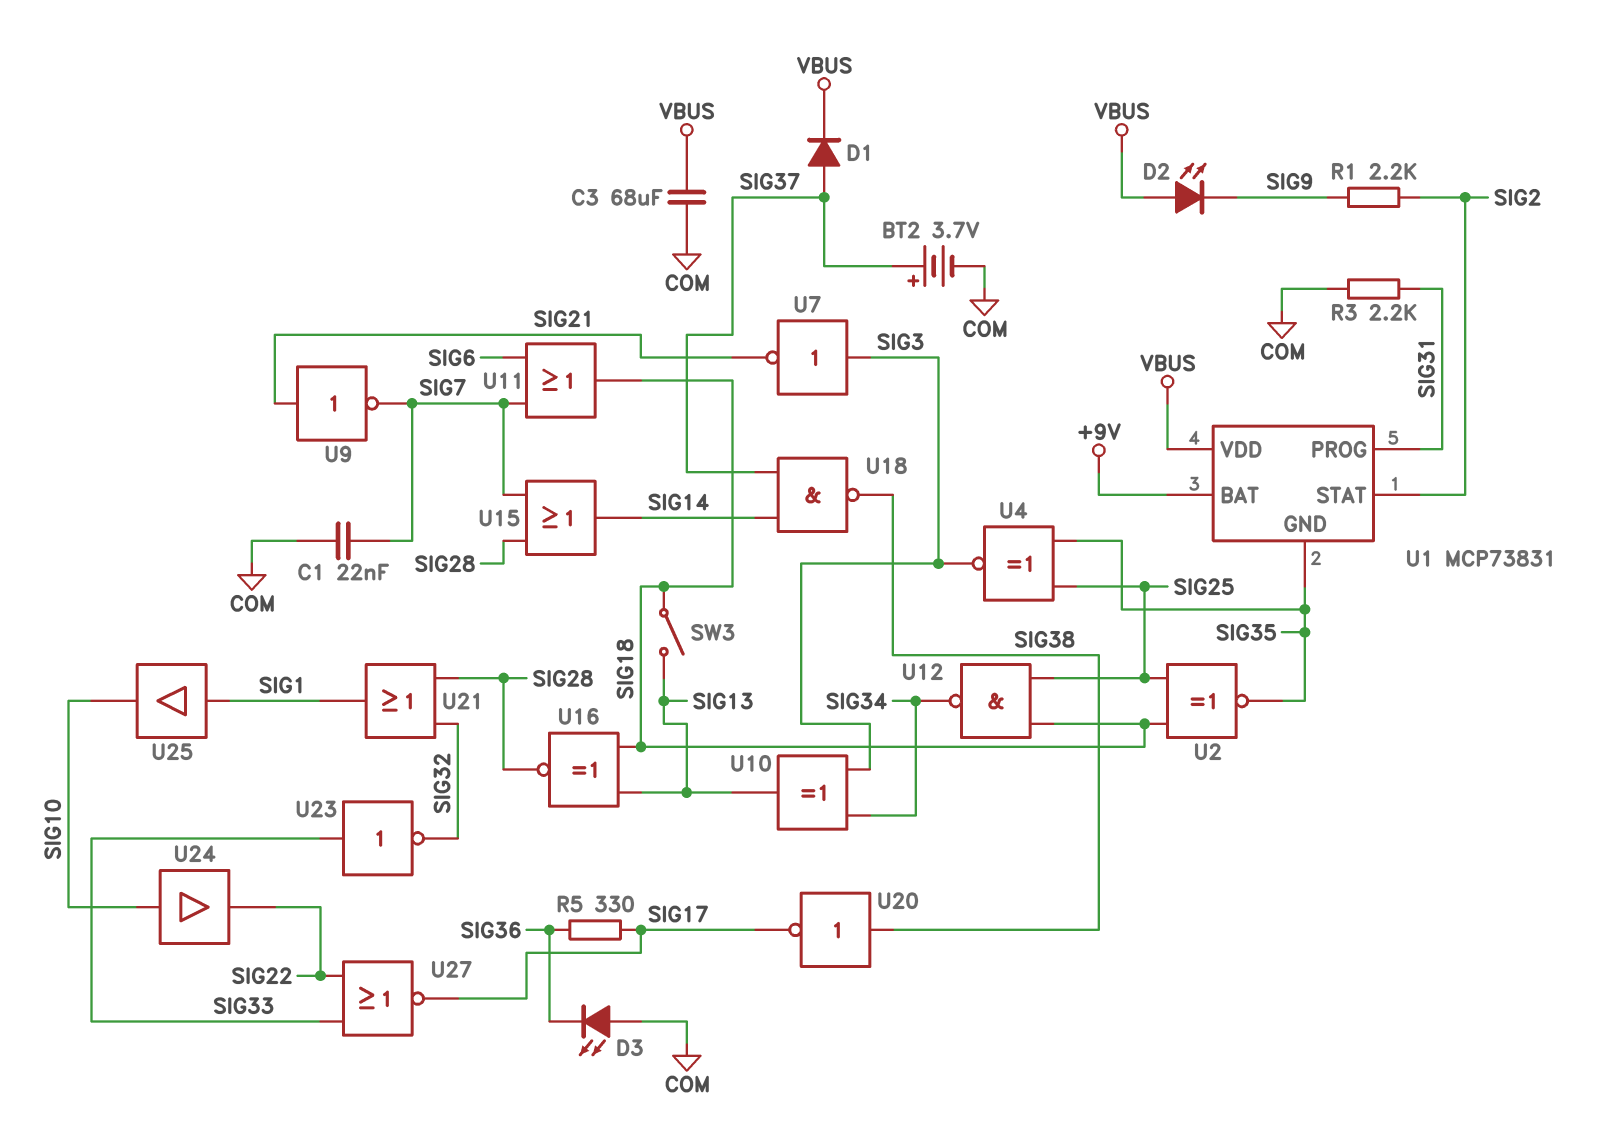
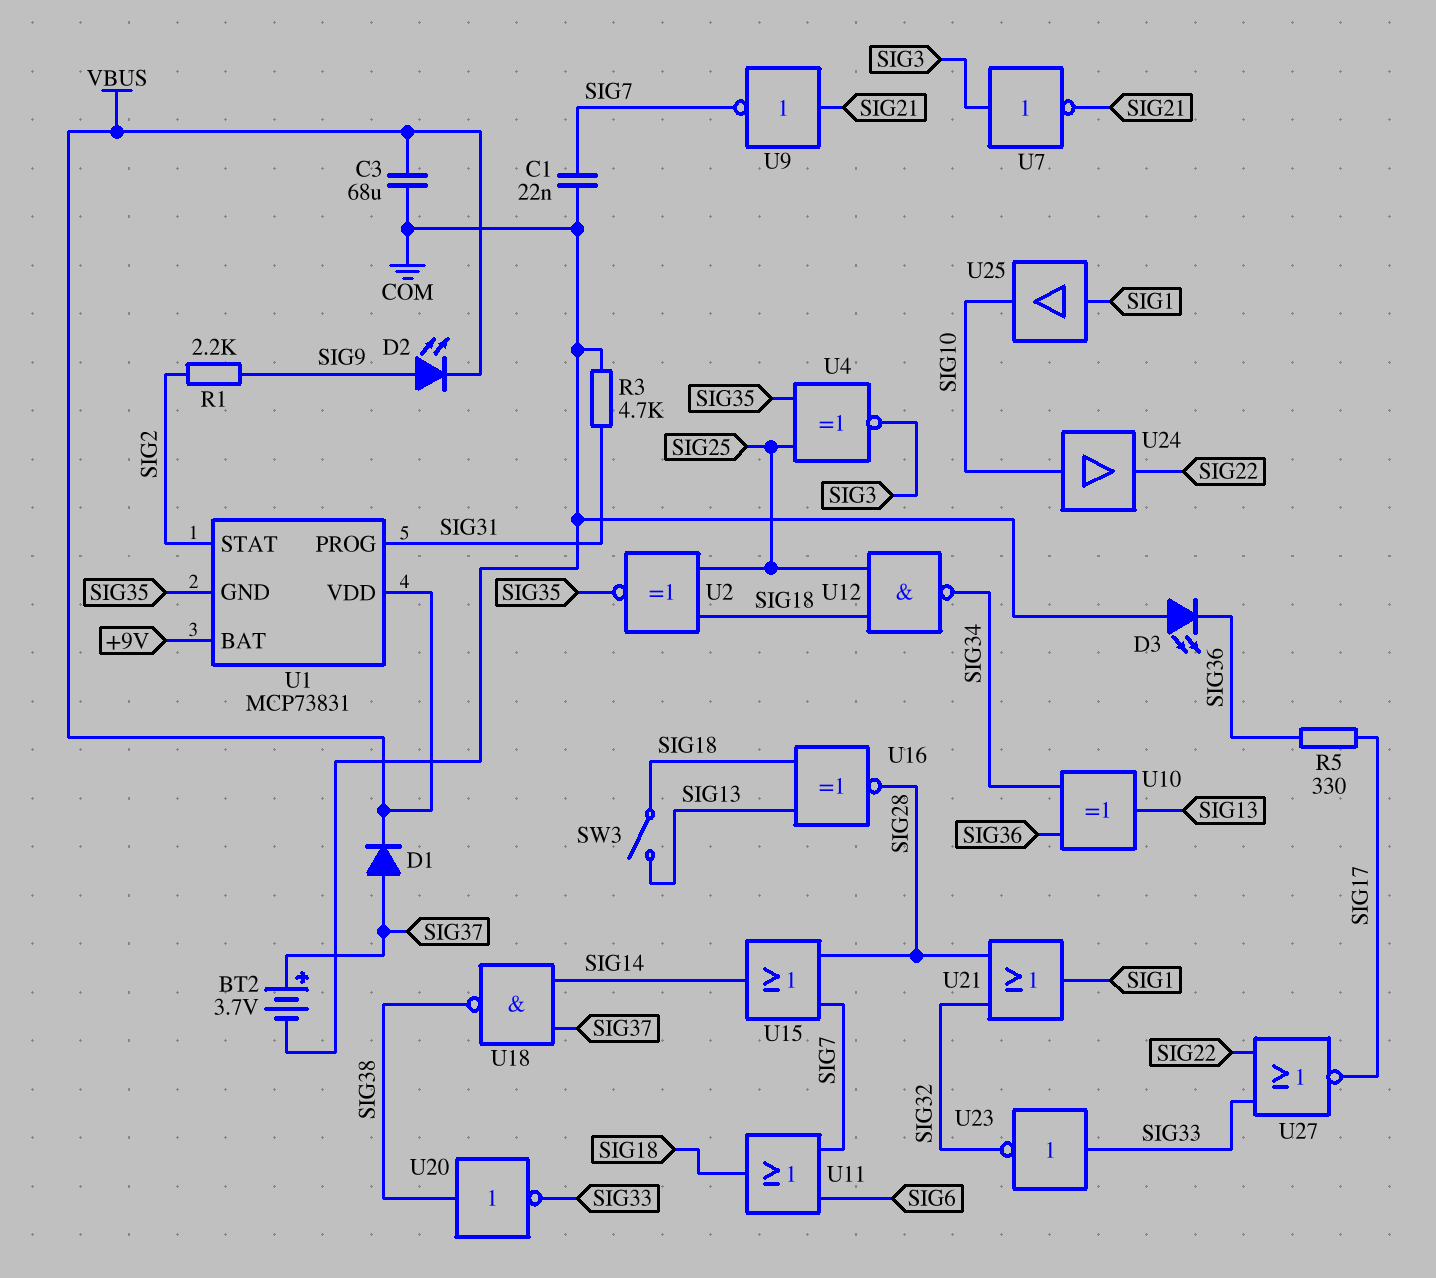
D2: LED (A VBUS, K SIG9) -> LED (A SIG9, K VBUS)
R3: 2.2k (COM, SIG31) -> 4.7k (COM, SIG31)
U10: XOR (in SIG3, in SIG34, out SIG13) -> XOR (in SIG34, in SIG36, out SIG13)
U20: NOT (in SIG38, out SIG17) -> NOT (in SIG38, out SIG33)

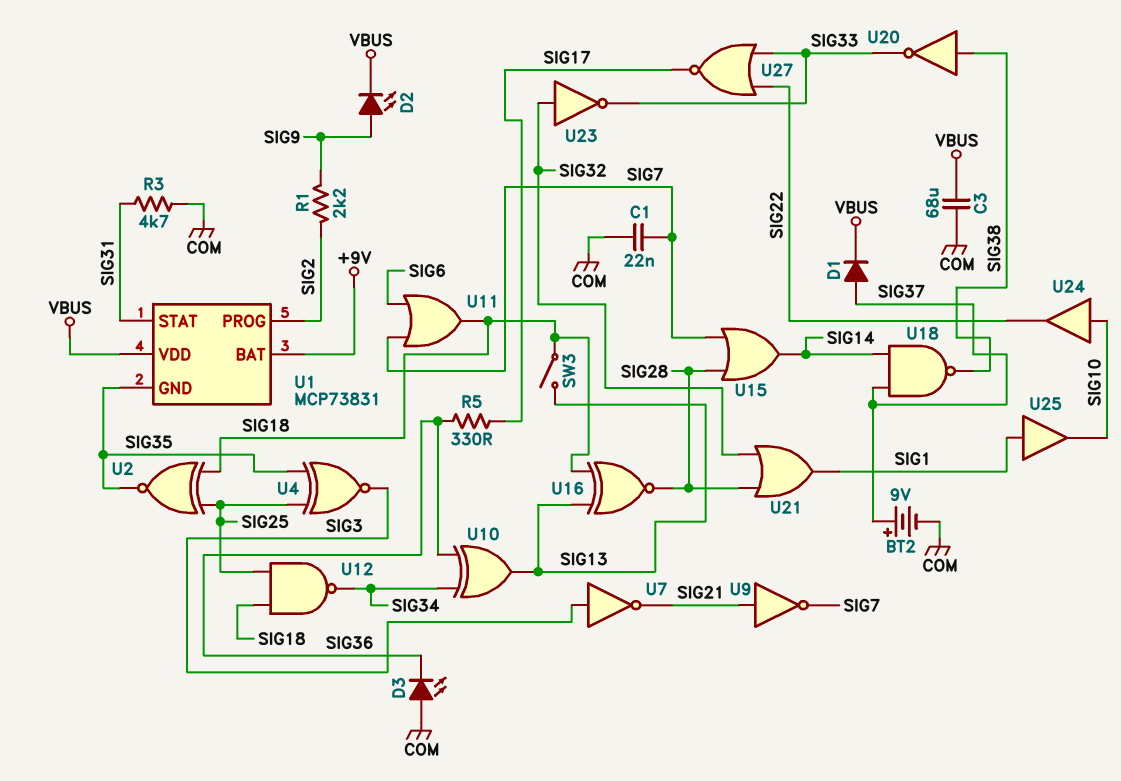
BT2: 3.7V (plus SIG37, minus COM) -> 9V (plus SIG37, minus COM)
U1 pin PROG: SIG31 -> SIG2
U1 pin STAT: SIG2 -> SIG31
U23: NOT (in SIG33, out SIG32) -> NOT (in SIG32, out SIG33)

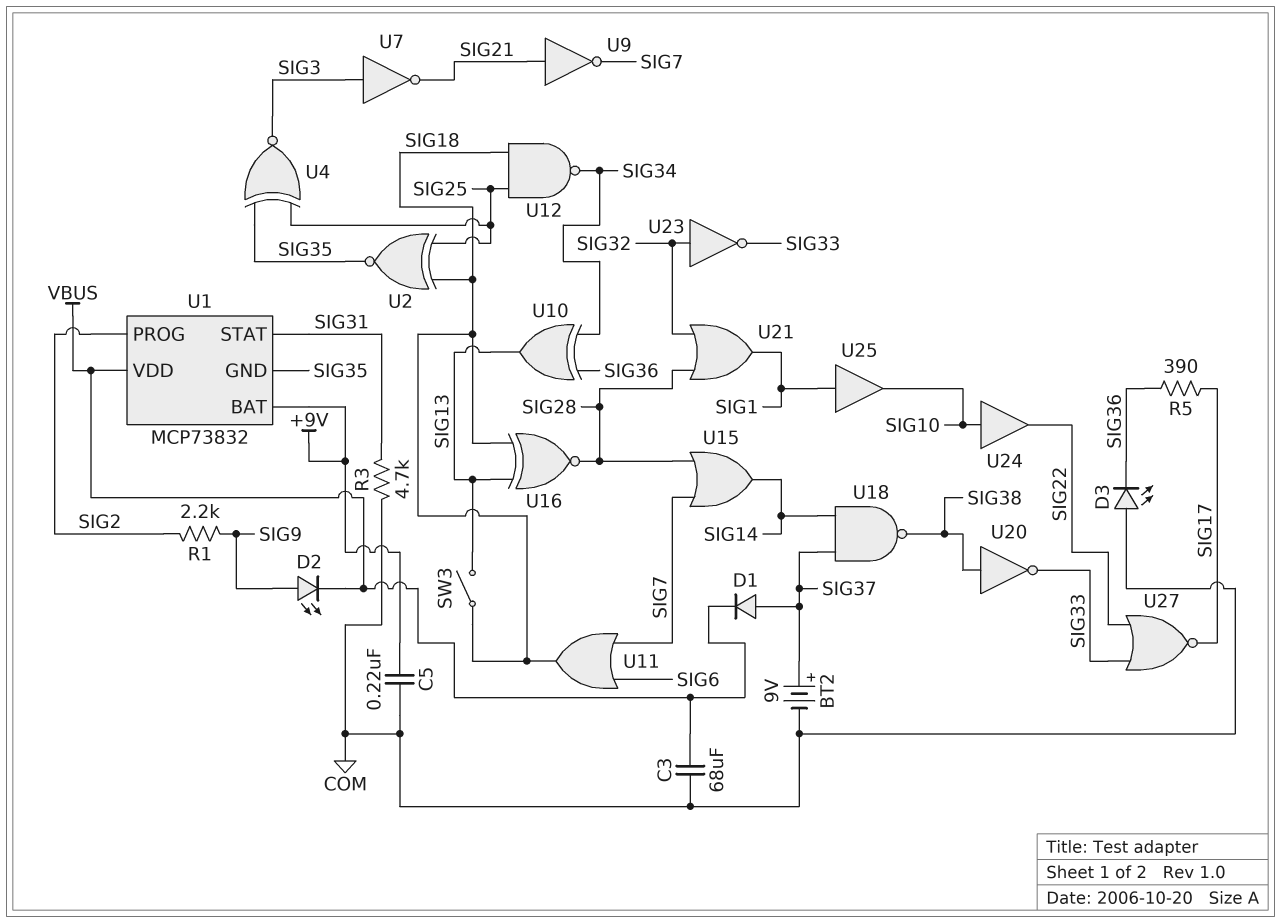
C1: 22nF (COM, SIG7) -> none
C5: none -> 220nF (+9V, COM)
R5: 330 (SIG17, SIG36) -> 390 (SIG17, SIG36)
U1: MCP73831 -> MCP73832

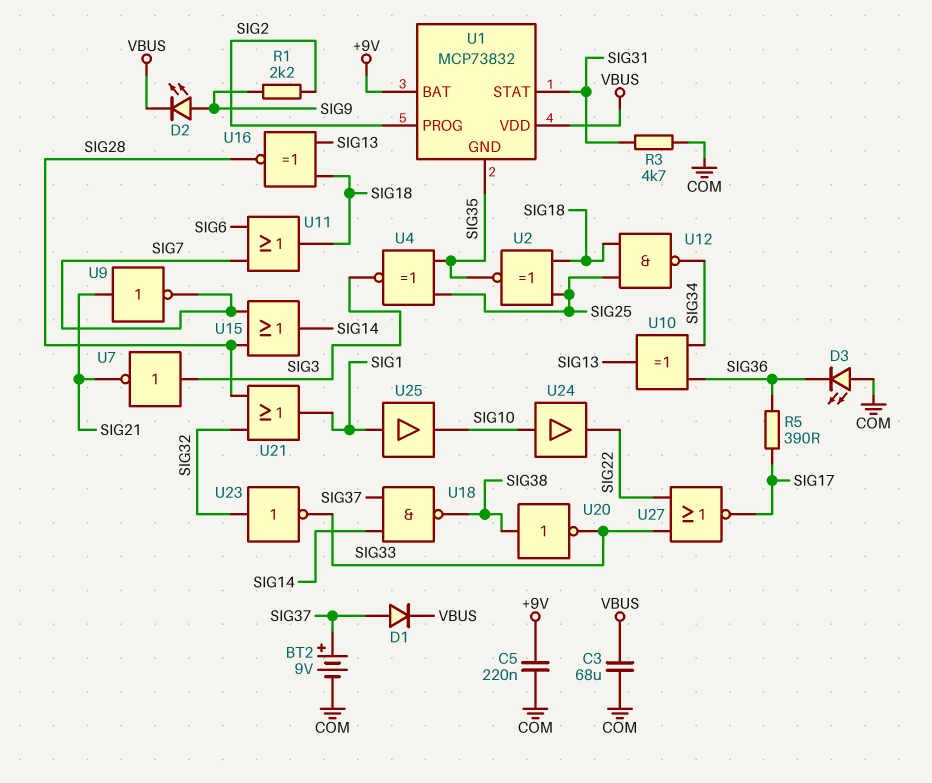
SW3: switch (SIG13, SIG18) -> none

